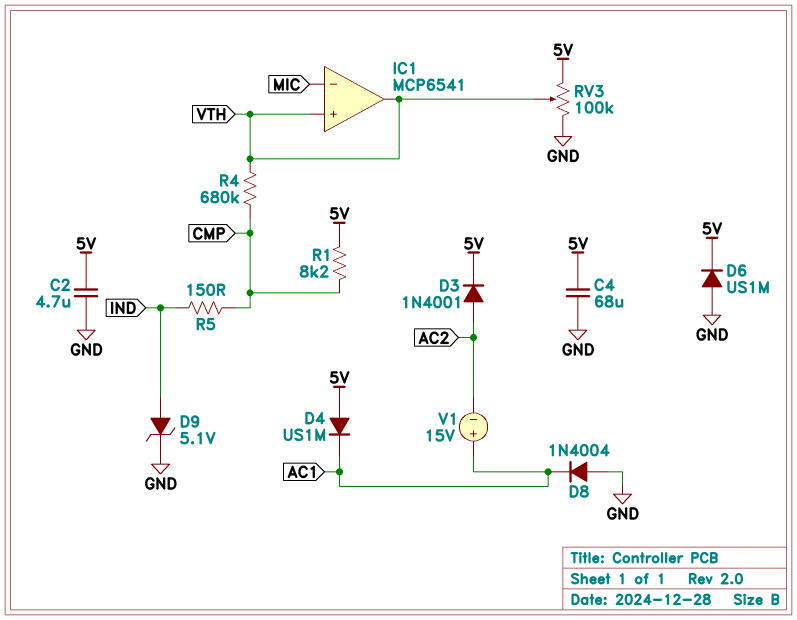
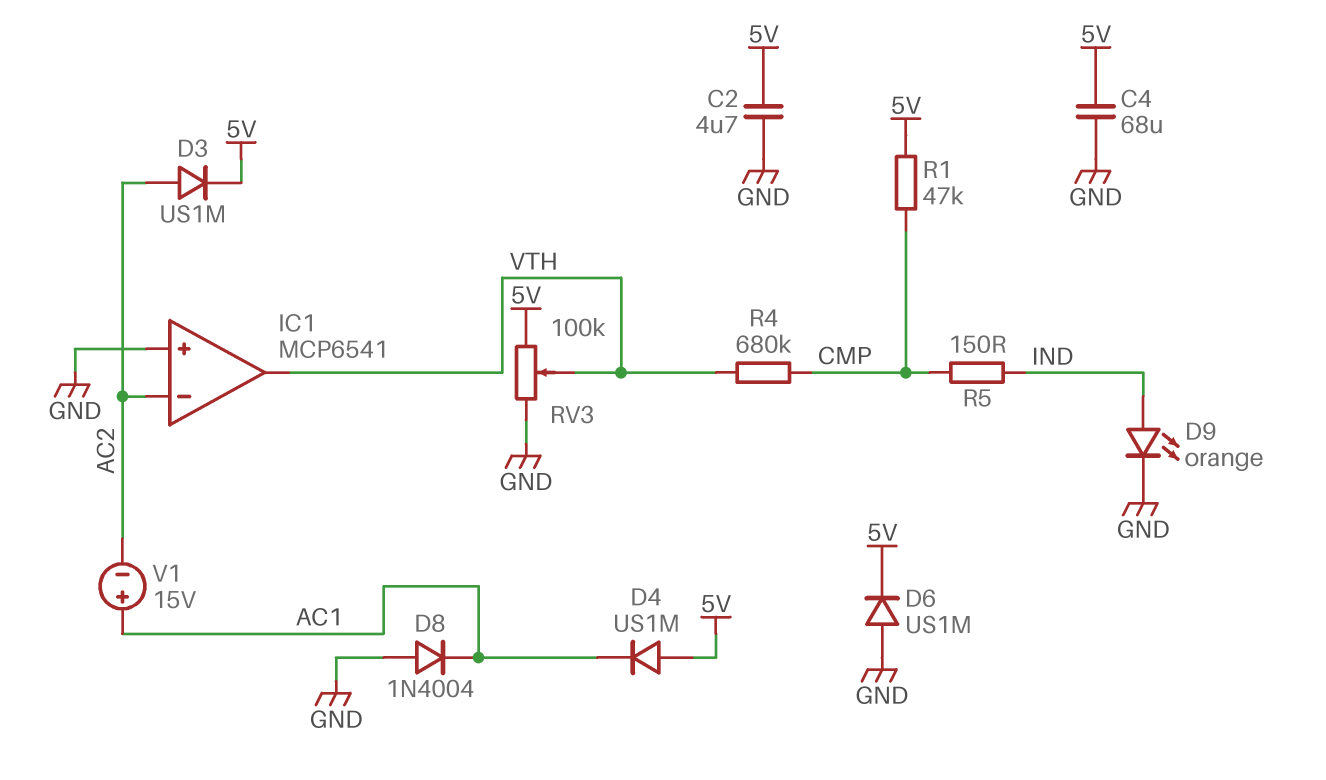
D3: diode 1N4001 (A AC2, K 5V) -> diode US1M (A AC2, K 5V)
D9: zener 5.1V (A IND, K GND) -> LED orange (A IND, K GND)
IC1 pin in+: VTH -> GND
IC1 pin in-: MIC -> AC2
R1: 8.2k (5V, CMP) -> 47k (5V, CMP)

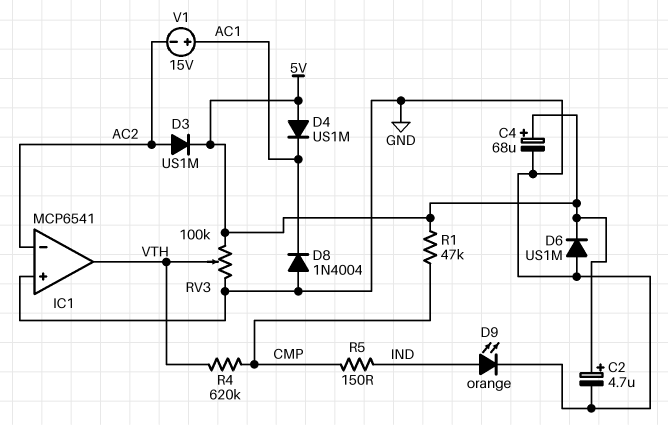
C2: 4.7uF (5V, GND) -> 4.7uF (plus 5V, minus GND)
C4: 68uF (5V, GND) -> 68uF (plus 5V, minus GND)
R4: 680k (CMP, VTH) -> 620k (CMP, VTH)

